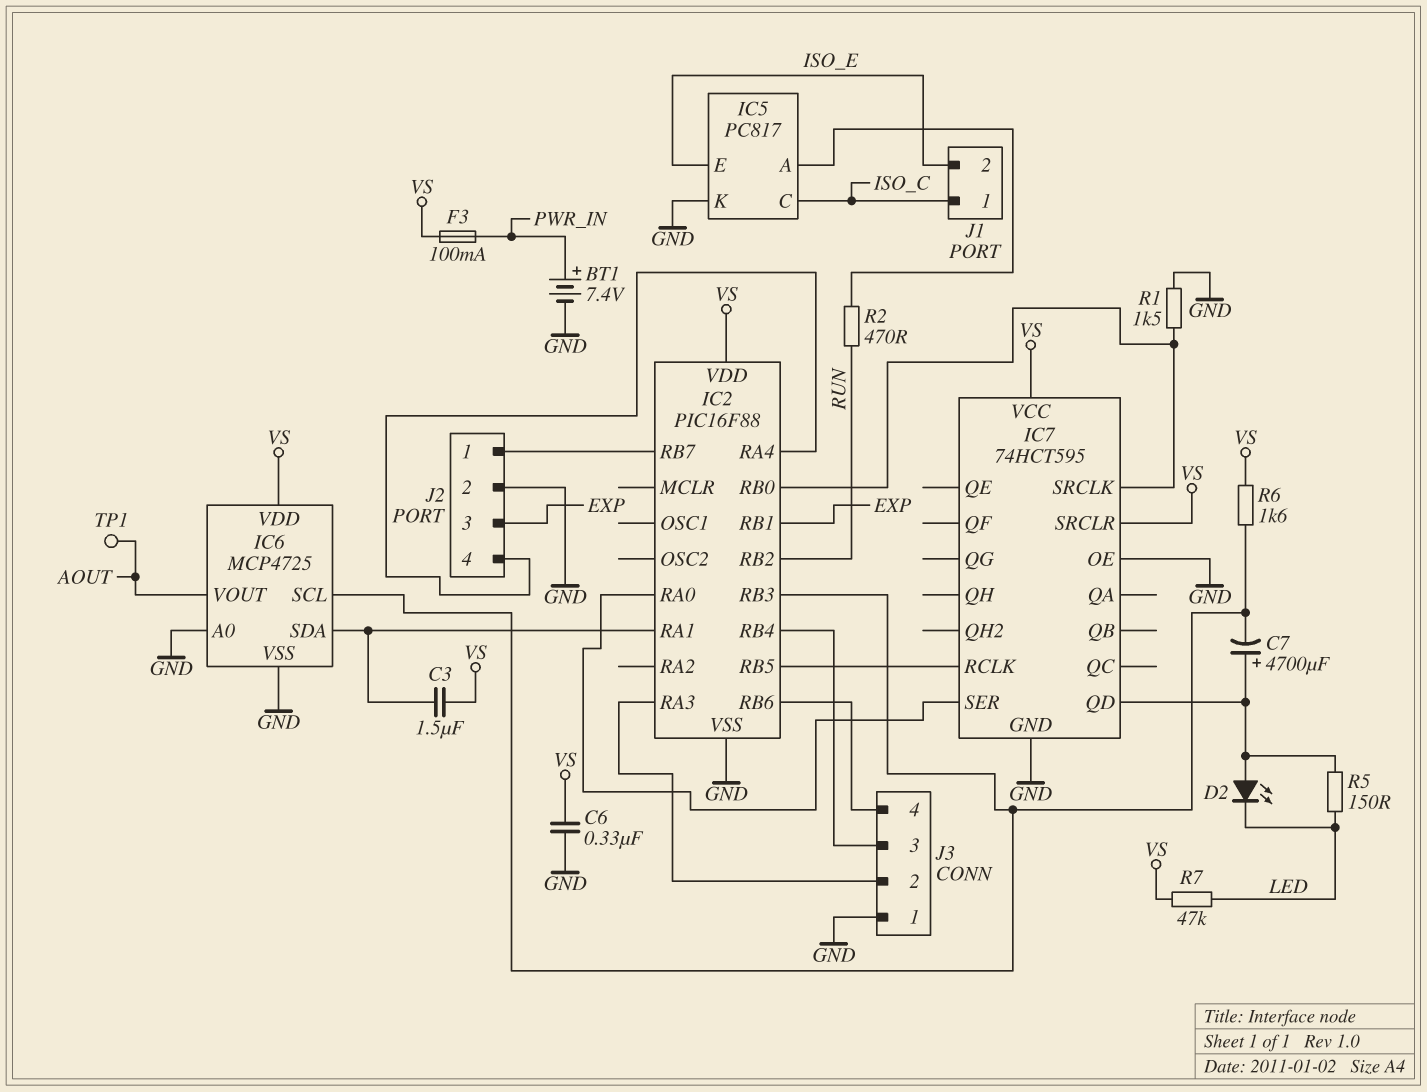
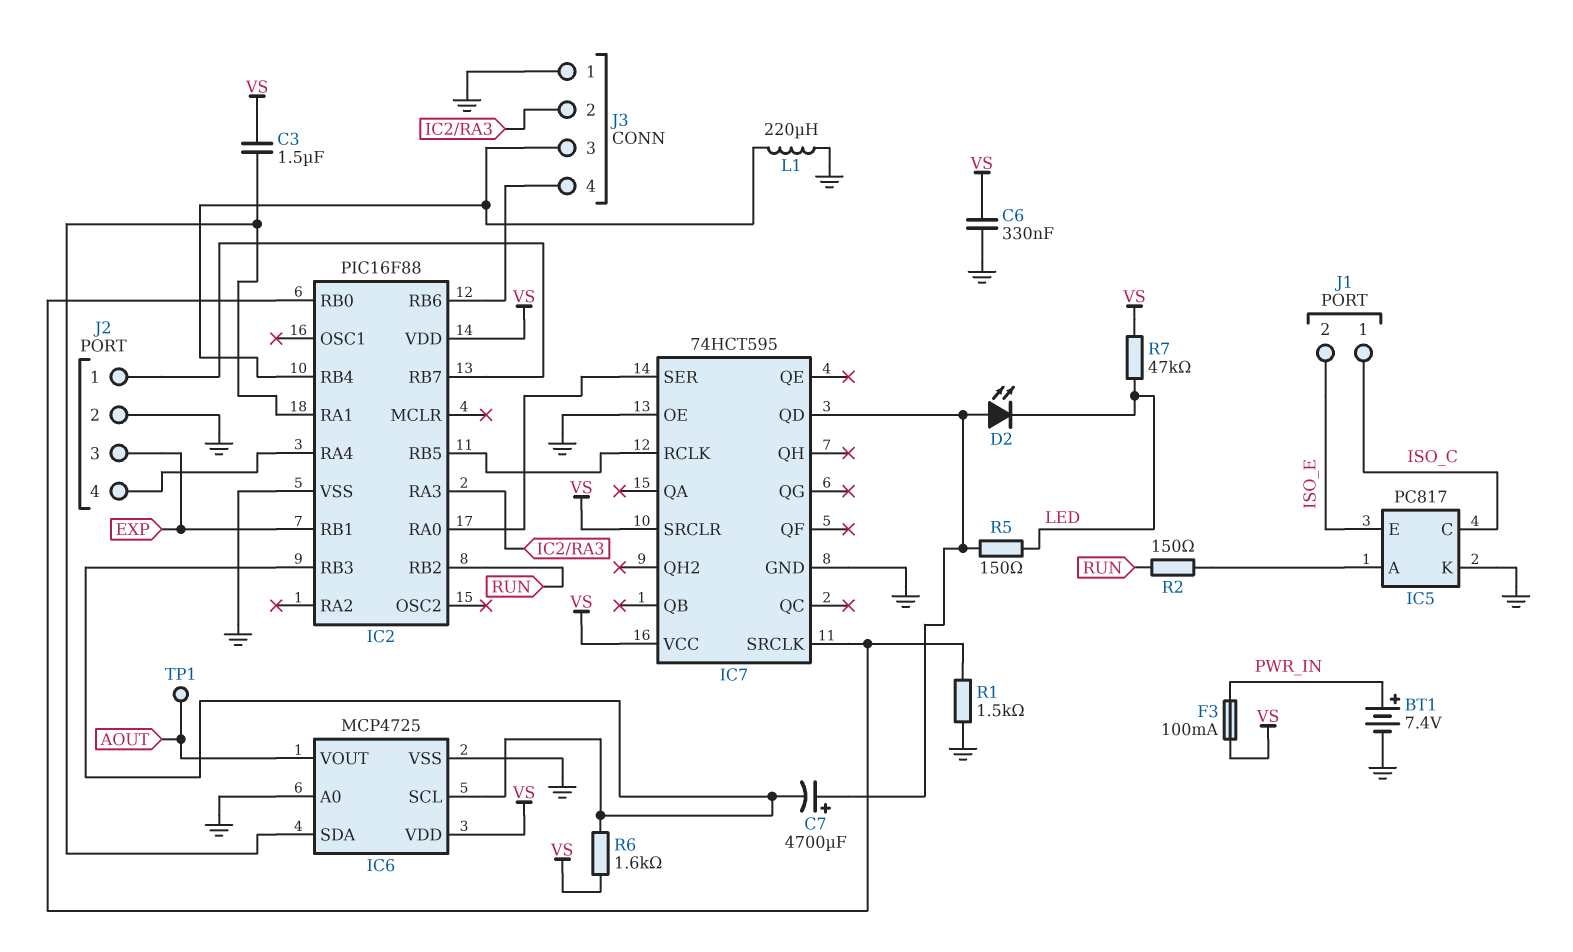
L1: none -> 220uH (GND, IC2/RB4)
R2: 470 (IC5/A, RUN) -> 150 (IC5/A, RUN)

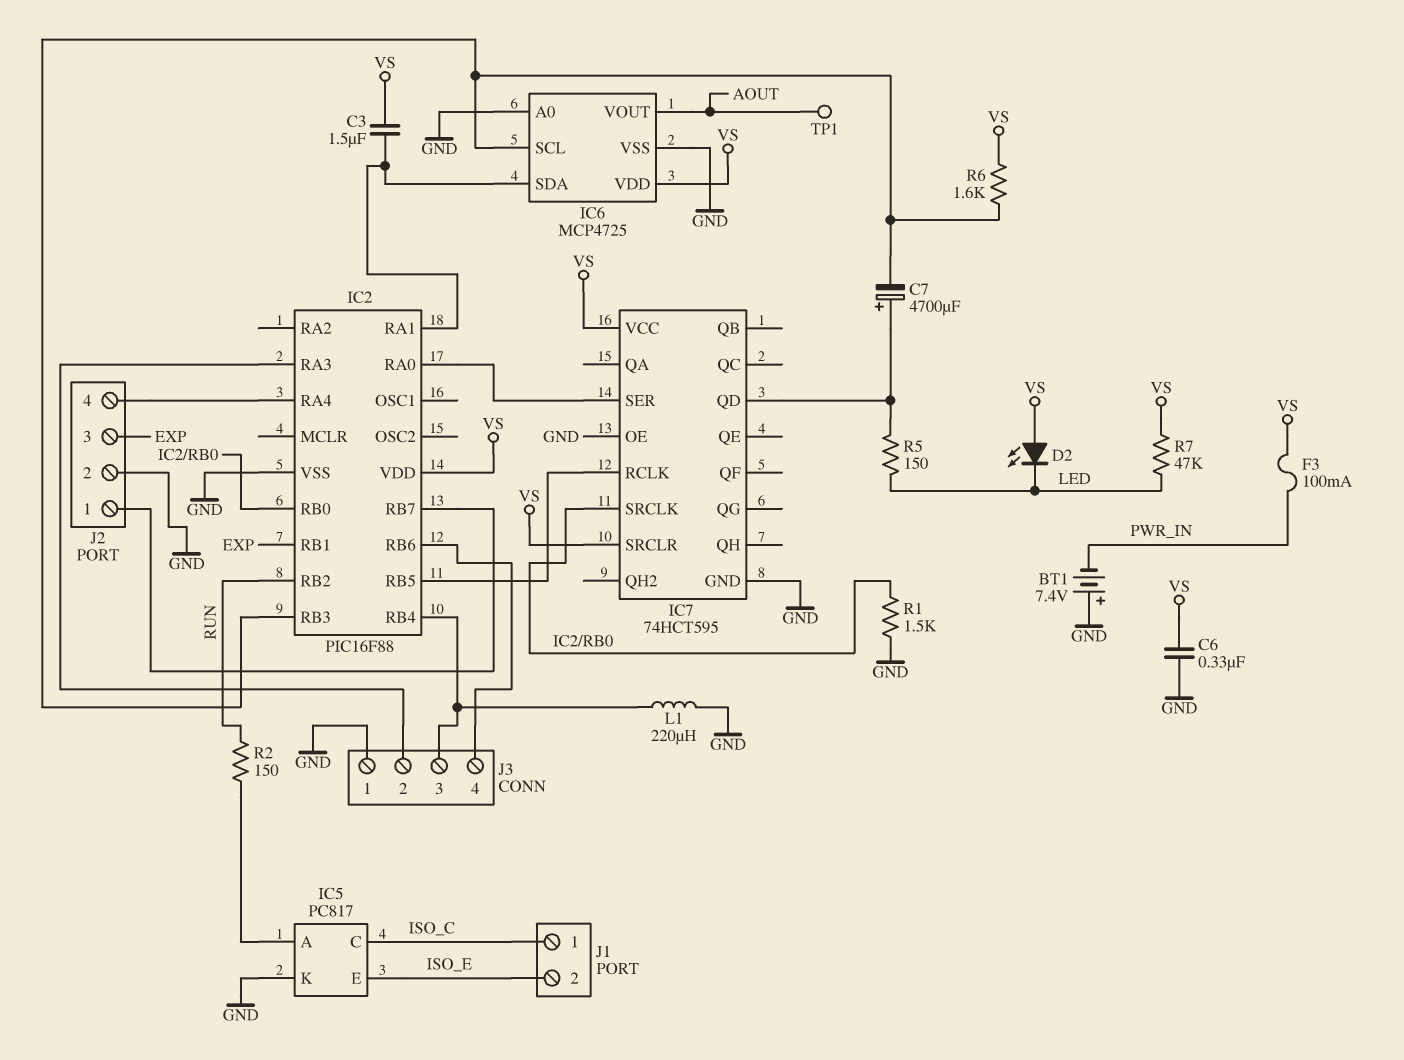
BT1: 7.4V (plus PWR_IN, minus GND) -> 7.4V (plus GND, minus PWR_IN)
D2: LED (A IC7/QD, K LED) -> LED (A VS, K LED)

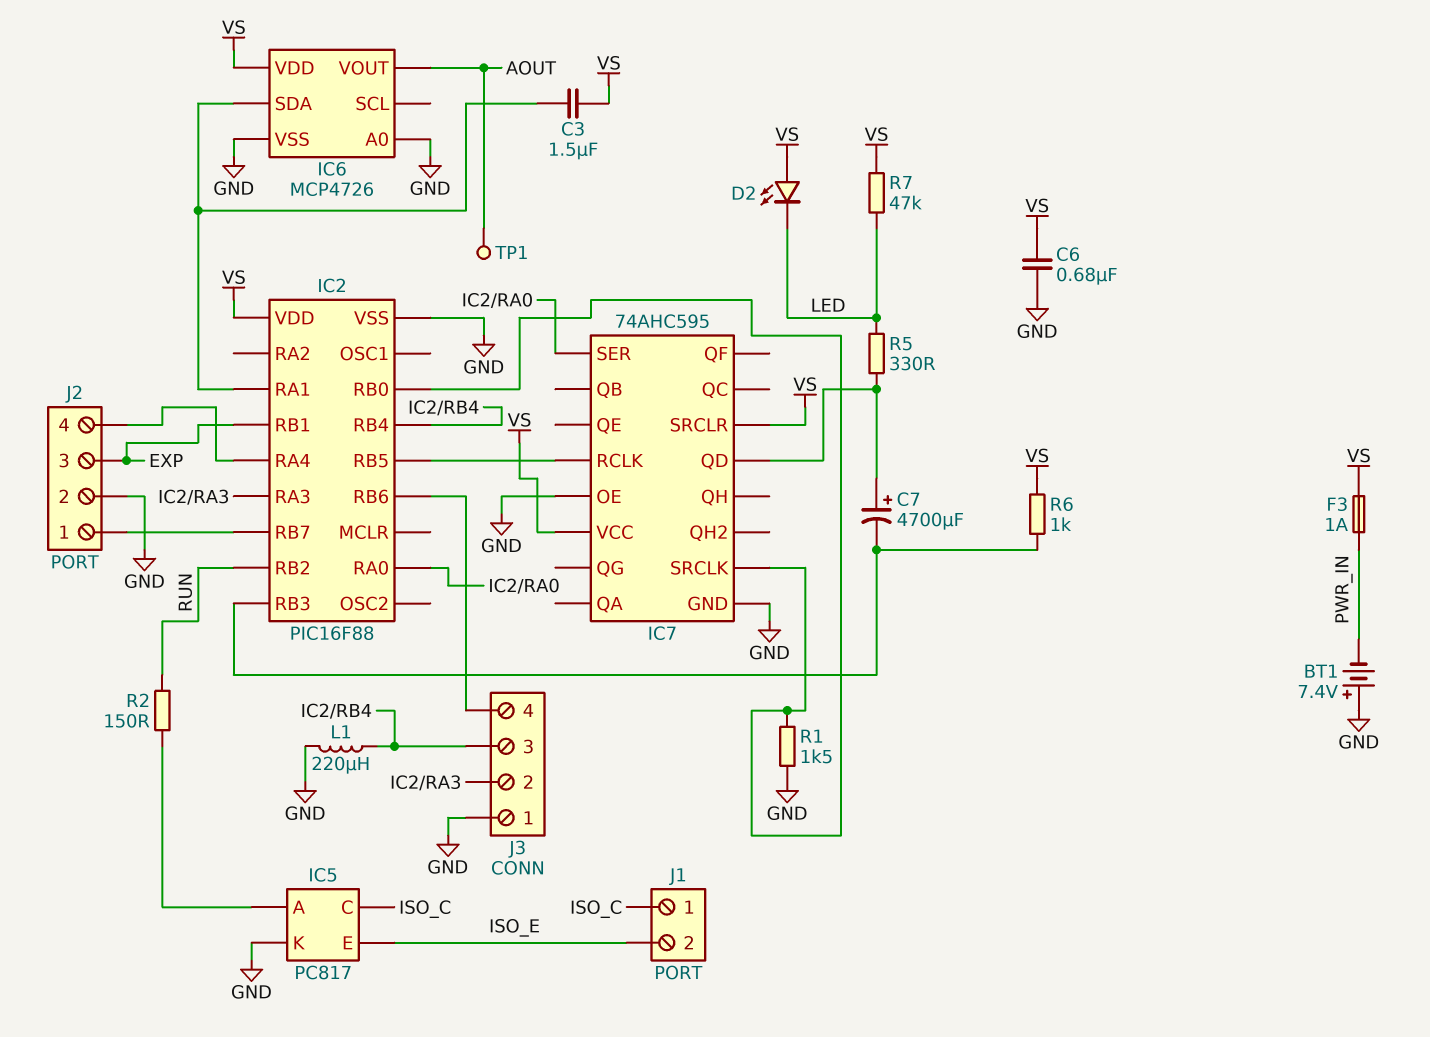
C6: 330nF (GND, VS) -> 680nF (GND, VS)
F3: 100mA (PWR_IN, VS) -> 1A (PWR_IN, VS)
IC6: MCP4725 -> MCP4726
IC6 pin SCL: IC2/RB3 -> none
IC7: 74HCT595 -> 74AHC595
R5: 150 (IC7/QD, LED) -> 330 (IC7/QD, LED)
R6: 1.6k (IC2/RB3, VS) -> 1k (IC2/RB3, VS)

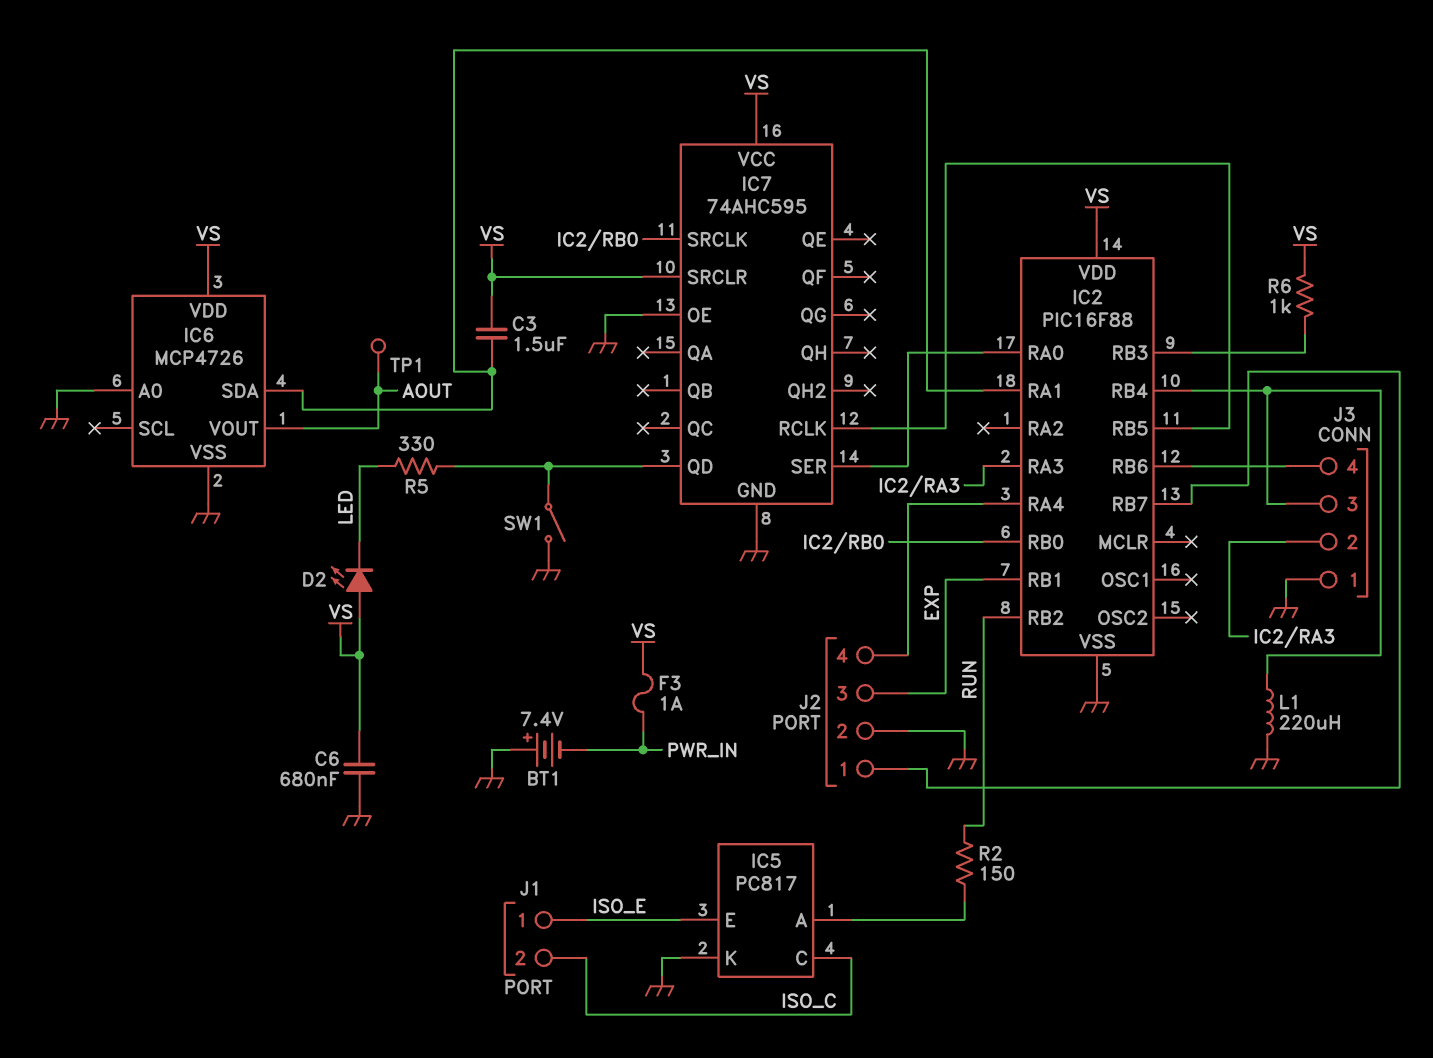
C7: 4700uF (plus IC7/QD, minus IC2/RB3) -> none
J1 pin 1: ISO_C -> ISO_E
J1 pin 2: ISO_E -> ISO_C
R1: 1.5k (GND, IC2/RB0) -> none
R7: 47k (LED, VS) -> none
SW1: none -> switch (GND, IC7/QD)

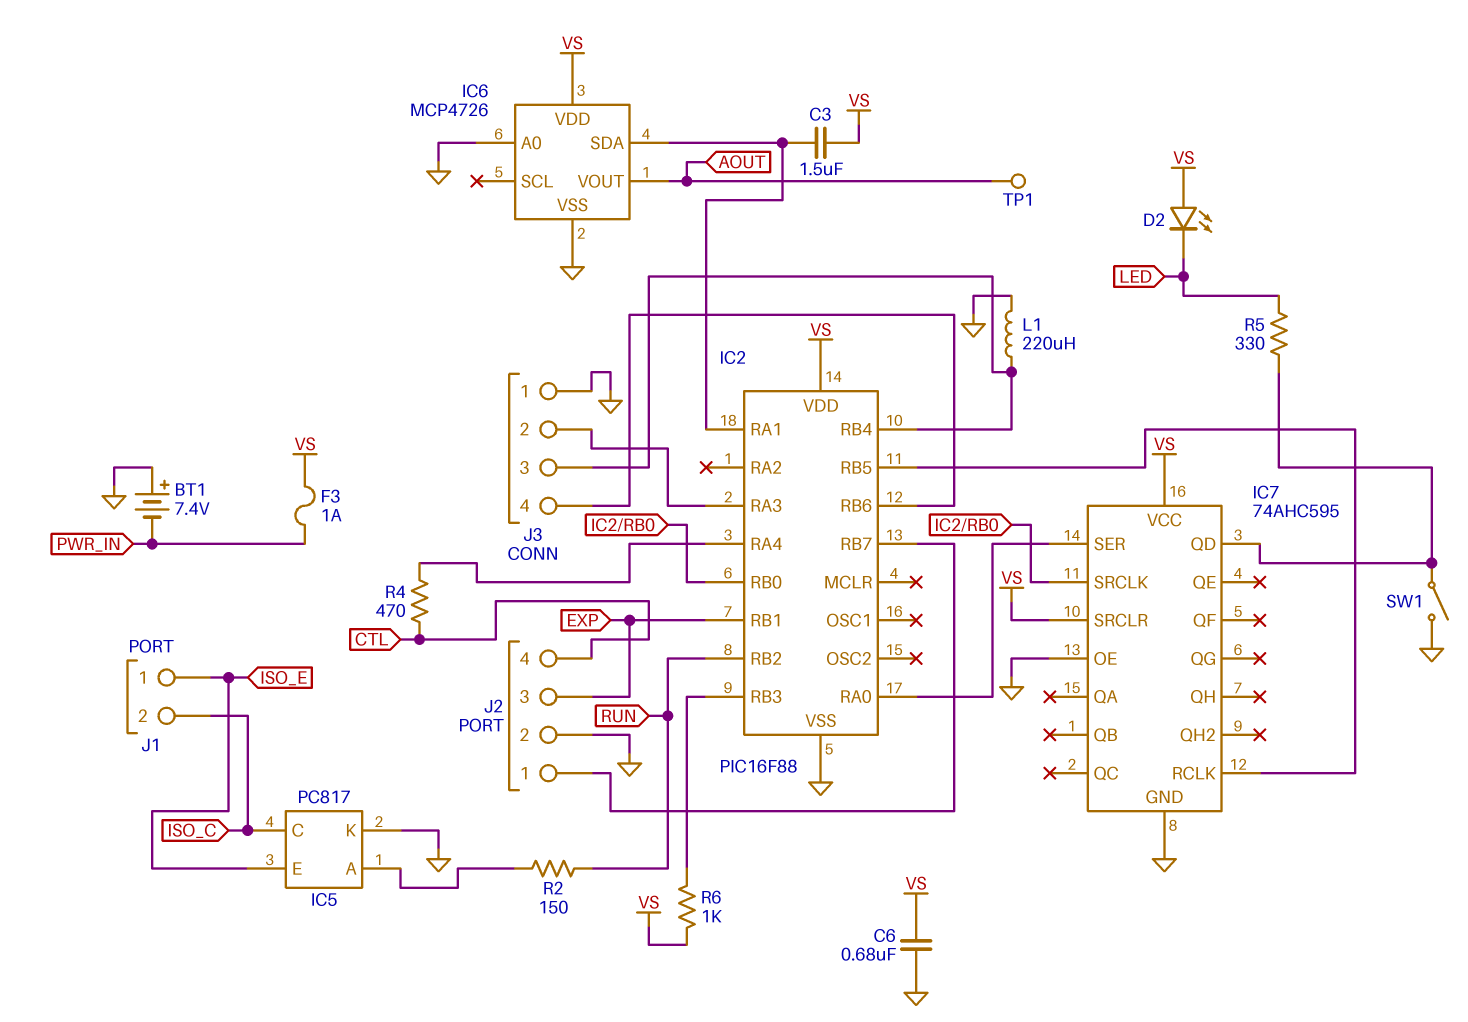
J2 pin 4: IC2/RA4 -> CTL
R4: none -> 470 (CTL, IC2/RA4)

